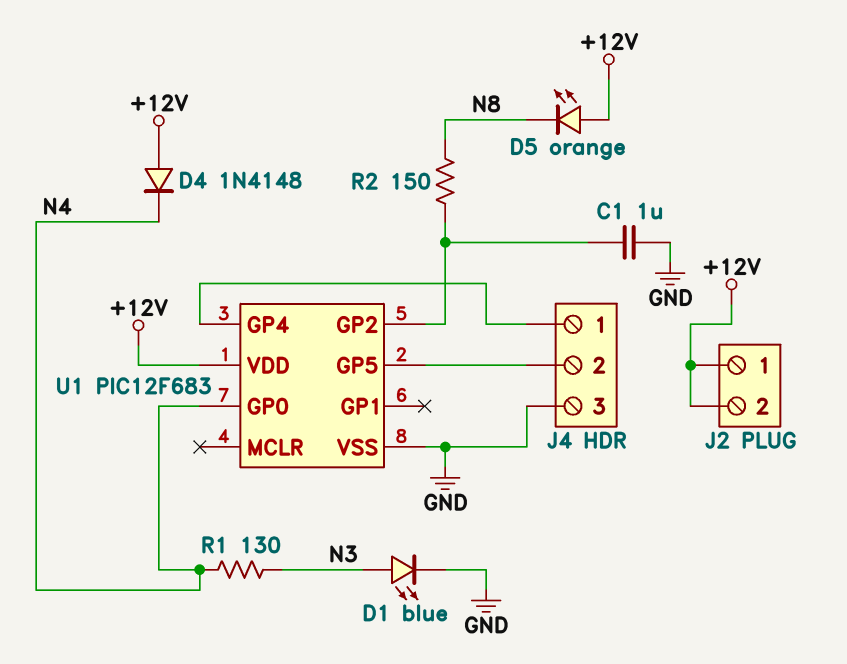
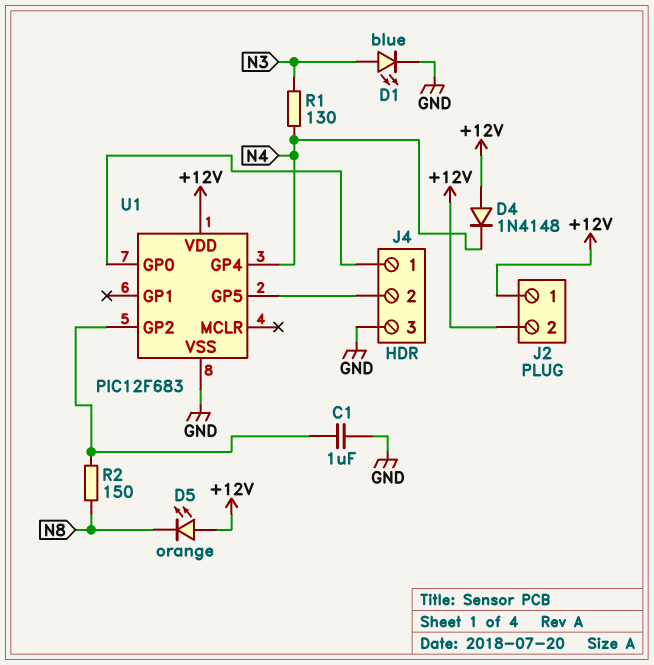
U1 pin GP0: N4 -> J4/1
U1 pin GP4: J4/1 -> N4

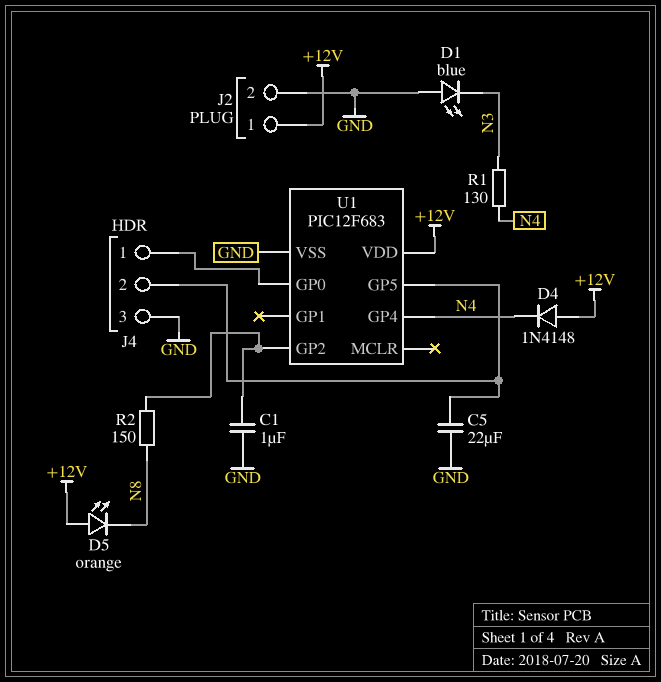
C5: none -> 22uF (GND, J4/2)
D1: LED blue (A N3, K GND) -> LED blue (A GND, K N3)
J2 pin 2: +12V -> GND

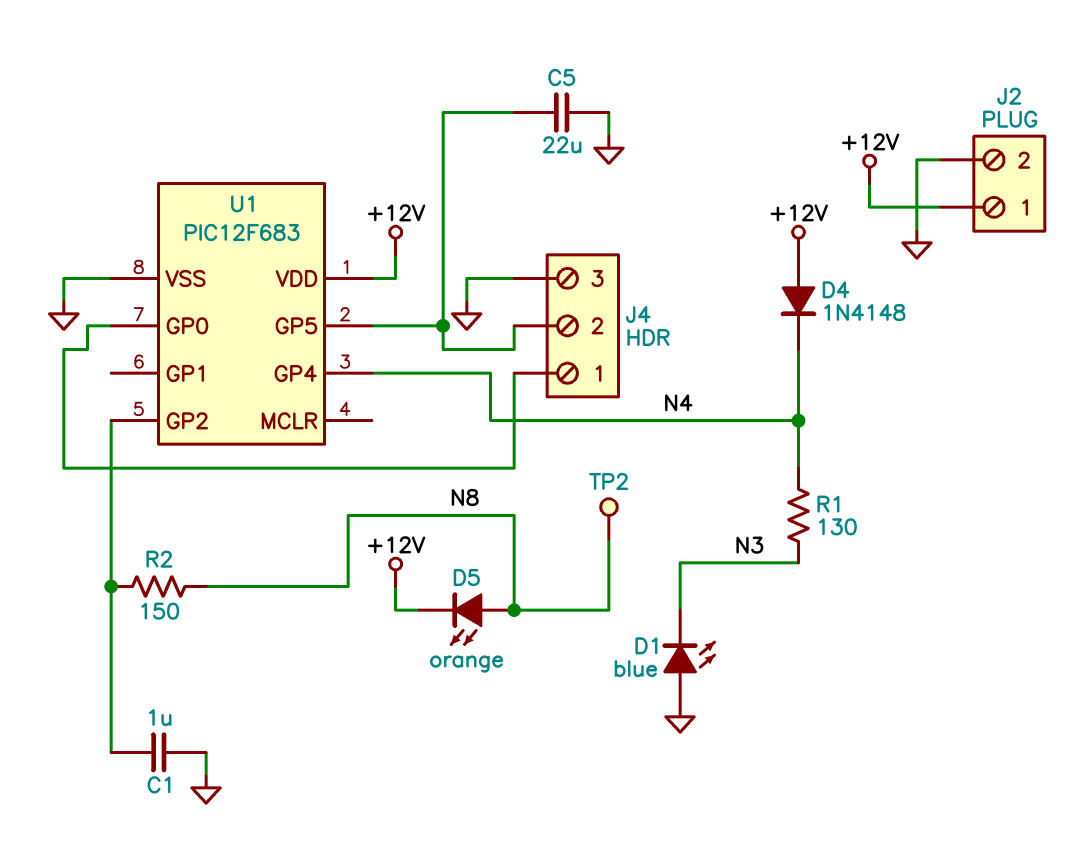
D5: LED orange (A +12V, K N8) -> LED orange (A N8, K +12V)
TP2: none -> test point (N8)

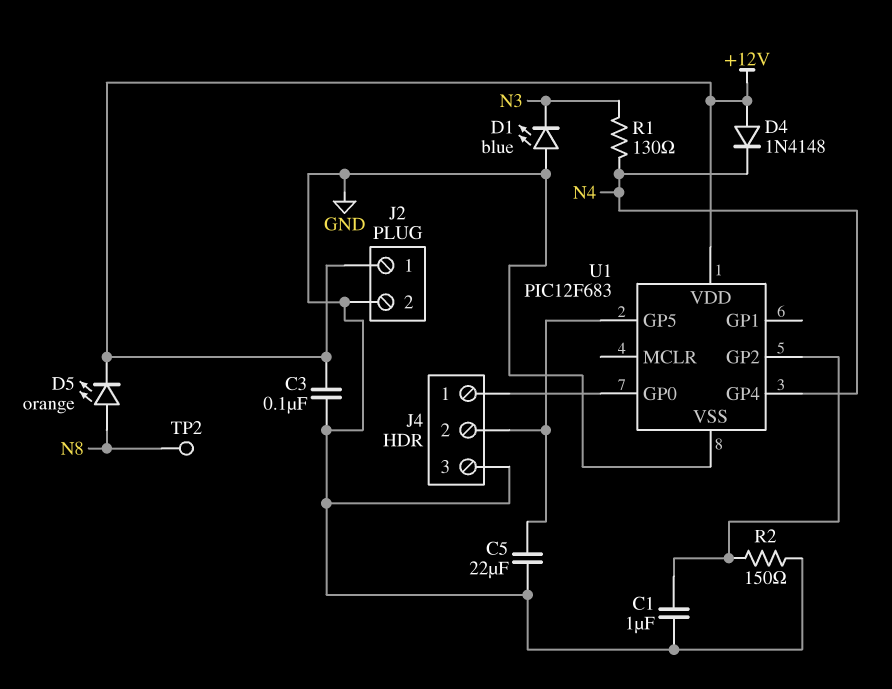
C3: none -> 100nF (+12V, GND)
R2: 150 (N8, U1/GP2) -> 150 (GND, U1/GP2)

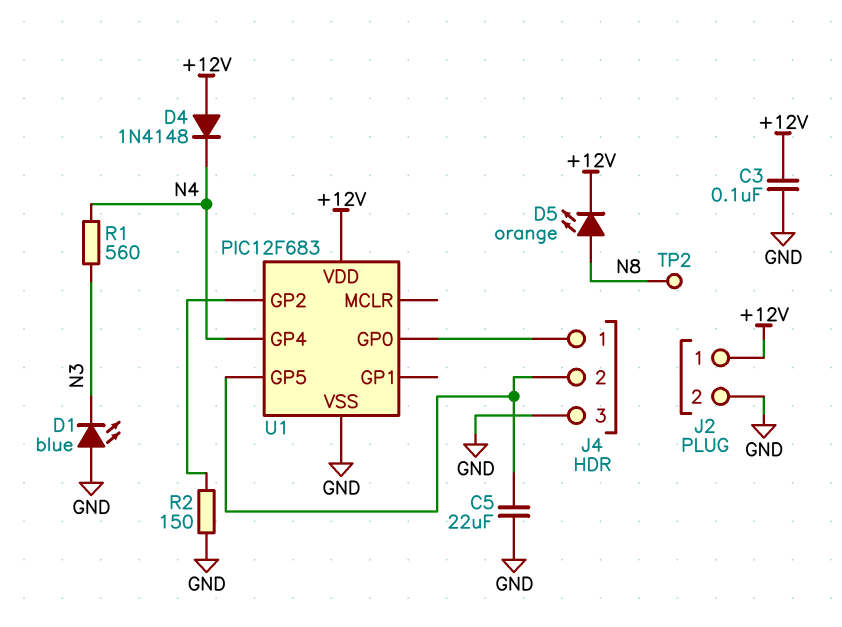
C1: 1uF (GND, U1/GP2) -> none
R1: 130 (N3, N4) -> 560 (N3, N4)

